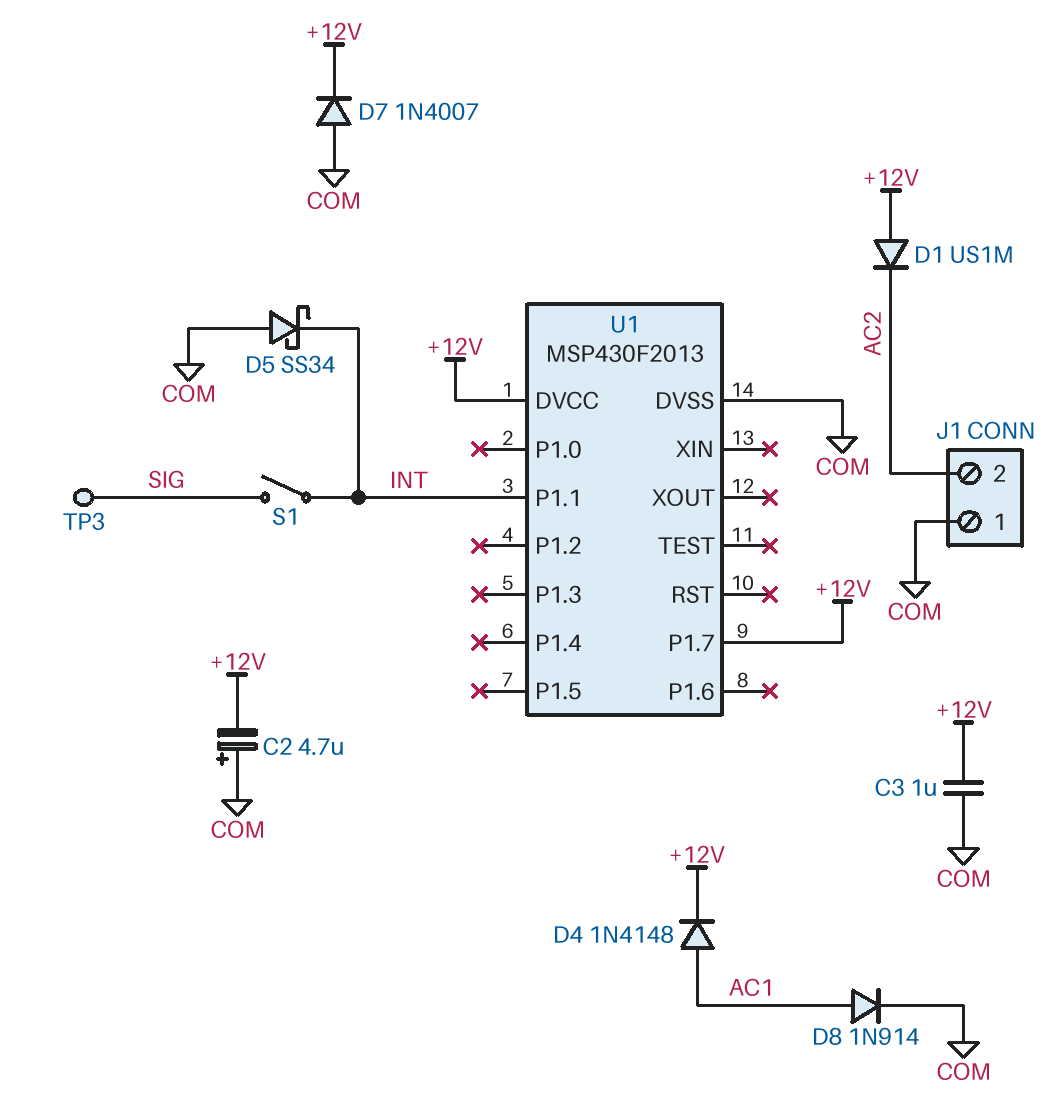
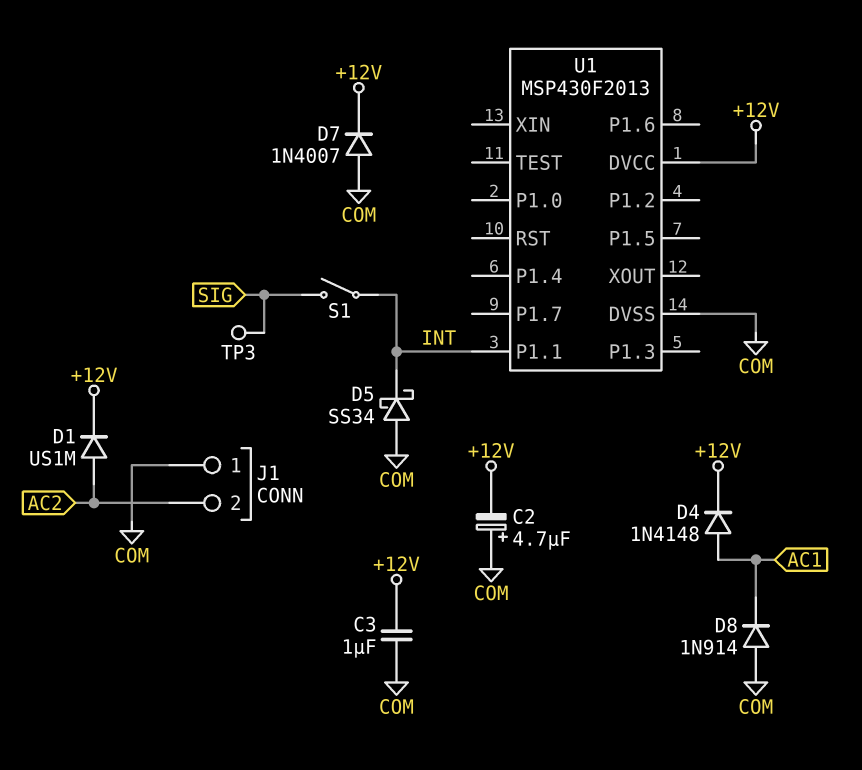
D1: diode US1M (A +12V, K AC2) -> diode US1M (A AC2, K +12V)
D8: diode 1N914 (A AC1, K COM) -> diode 1N914 (A COM, K AC1)
U1 pin P1.7: +12V -> none

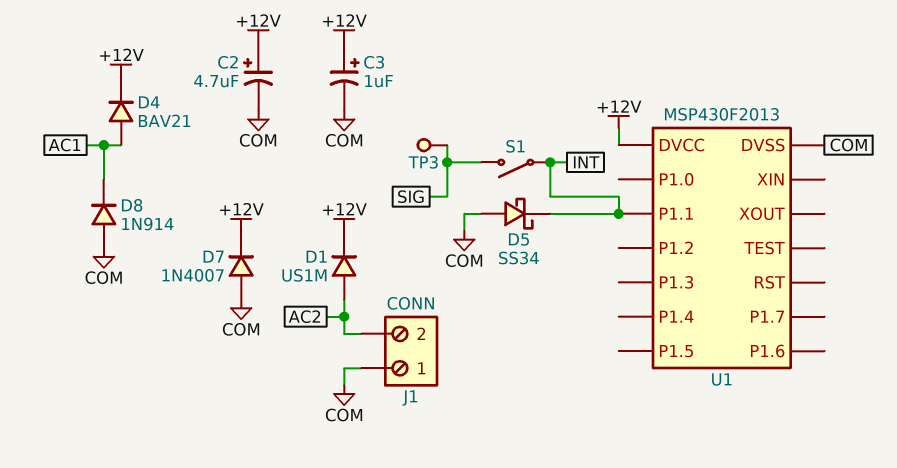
C2: 4.7uF (plus COM, minus +12V) -> 4.7uF (plus +12V, minus COM)
C3: 1uF (+12V, COM) -> 1uF (plus +12V, minus COM)
D4: diode 1N4148 (A AC1, K +12V) -> diode BAV21 (A AC1, K +12V)

